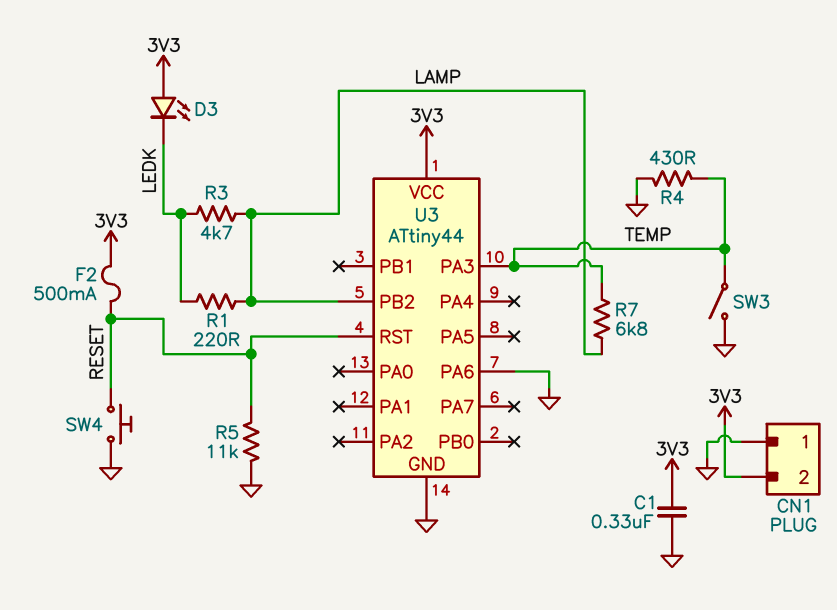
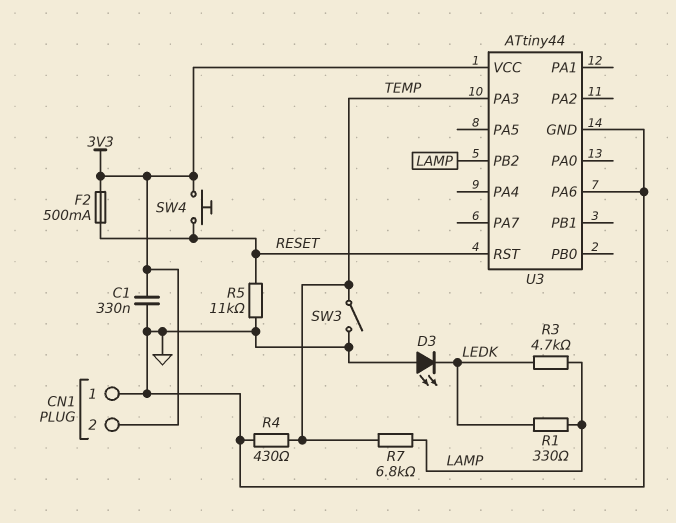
D3: LED (A 3V3, K LEDK) -> LED (A GND, K LEDK)
R1: 220 (LAMP, LEDK) -> 330 (LAMP, LEDK)
SW4: button (GND, RESET) -> button (3V3, RESET)

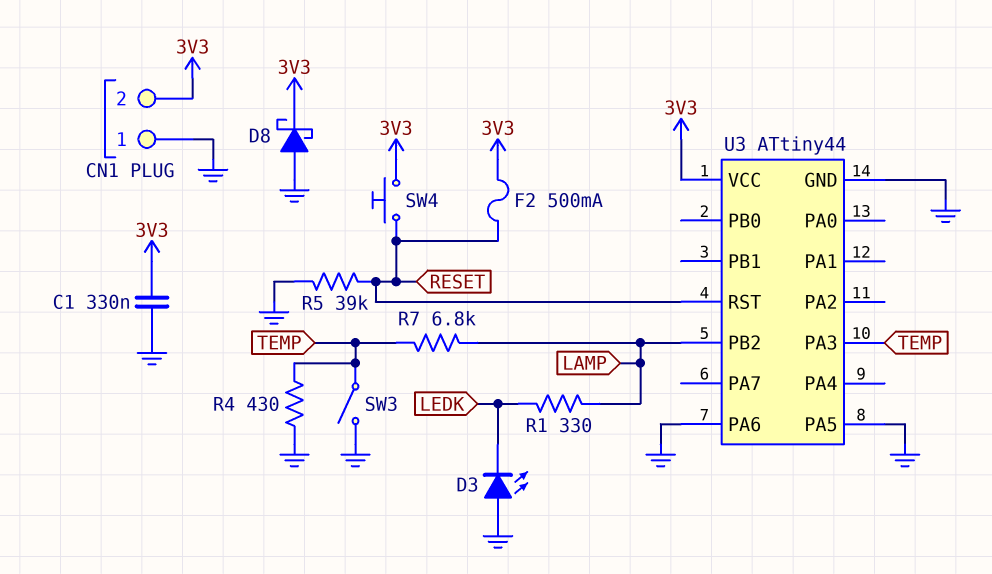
D8: none -> schottky (A GND, K 3V3)
R3: 4.7k (LAMP, LEDK) -> none
R5: 11k (GND, RESET) -> 39k (GND, RESET)
U3 pin PA5: none -> GND

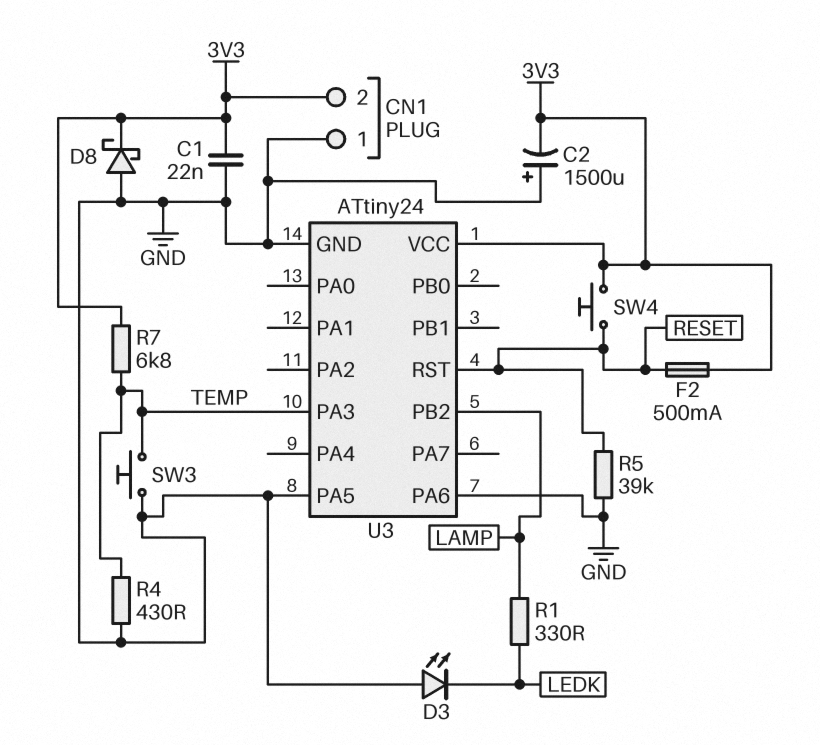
C1: 330nF (3V3, GND) -> 22nF (3V3, GND)
C2: none -> 1500uF (plus GND, minus 3V3)
R7: 6.8k (LAMP, TEMP) -> 6.8k (3V3, TEMP)
SW3: switch (GND, TEMP) -> button (GND, TEMP)
U3: ATtiny44 -> ATtiny24

